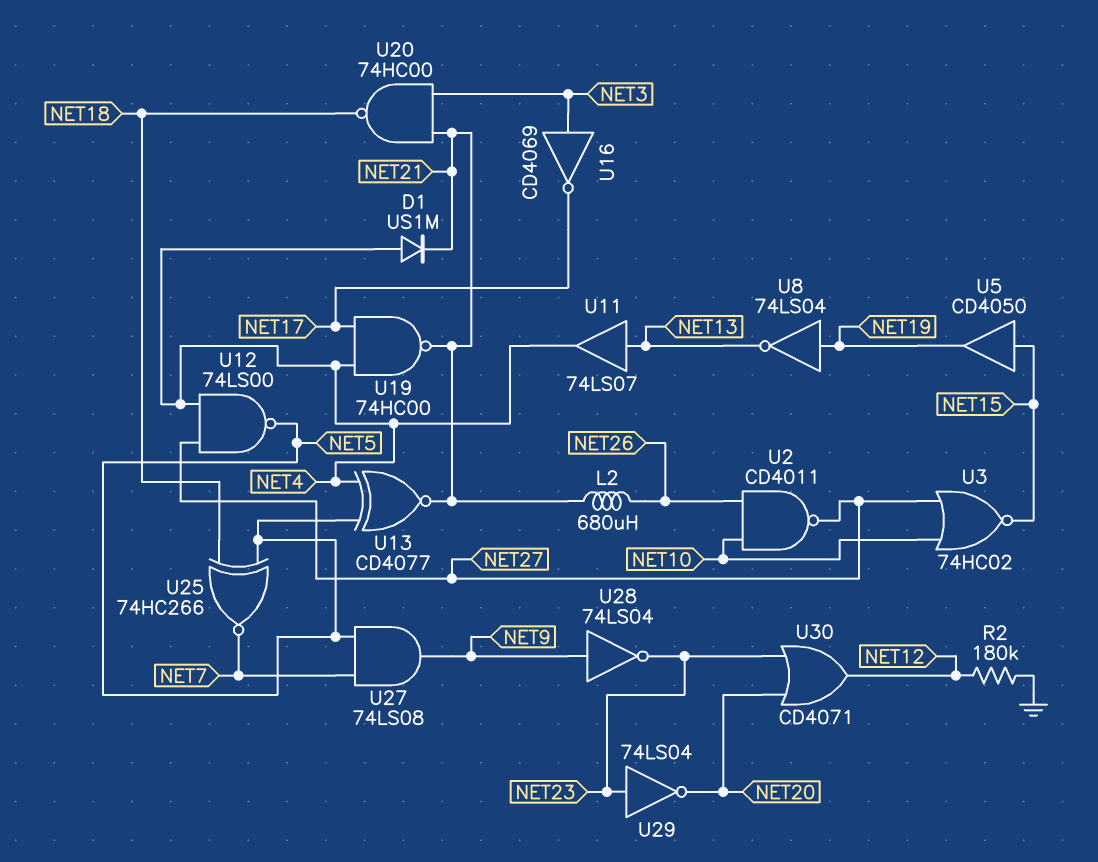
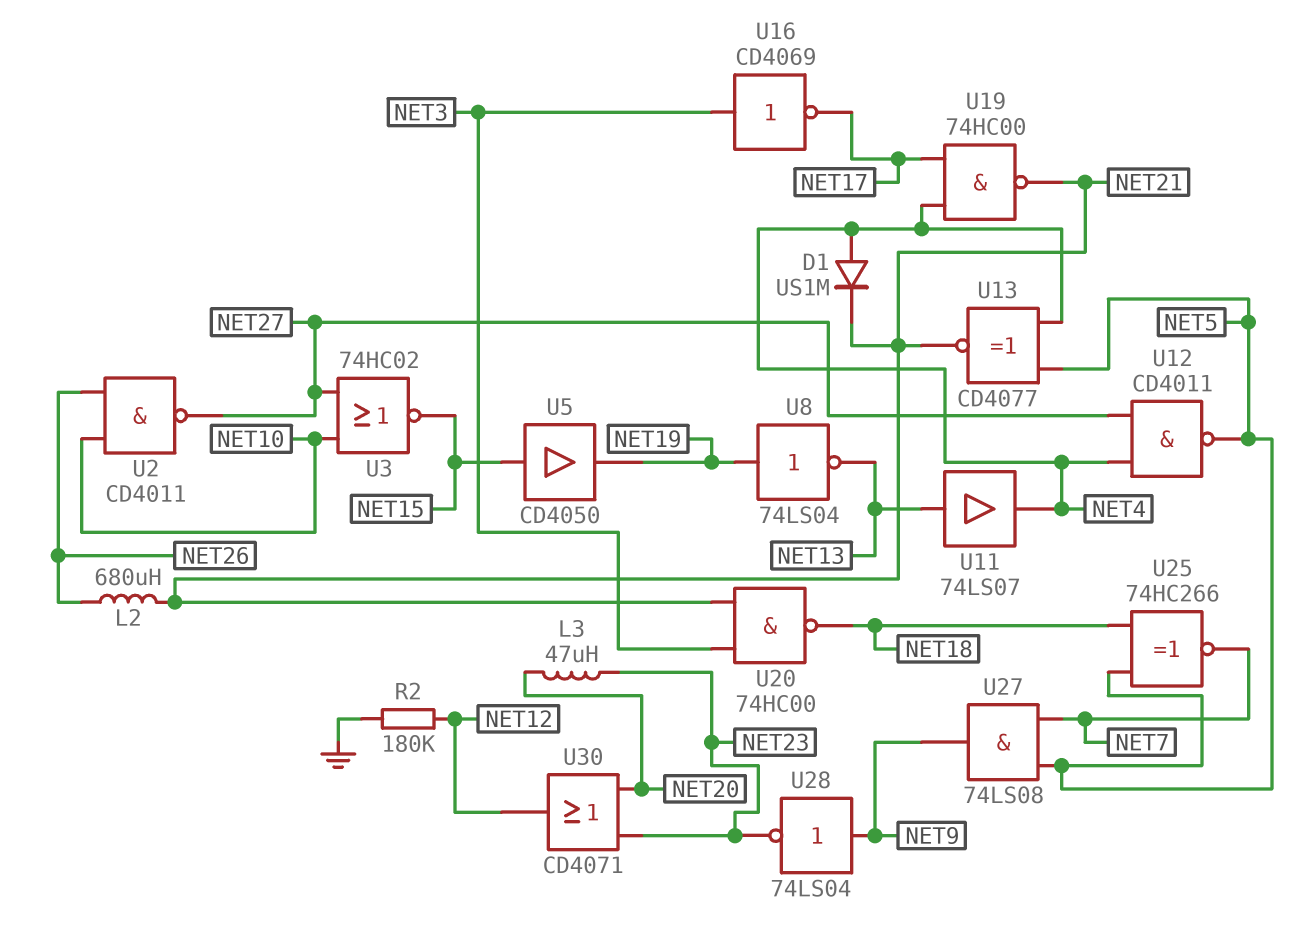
L3: none -> 47uH (NET20, NET23)
U12: NAND 74LS00 (in NET4, in NET27, out NET5) -> NAND CD4011 (in NET4, in NET27, out NET5)
U29: NOT 74LS04 (in NET23, out NET20) -> none

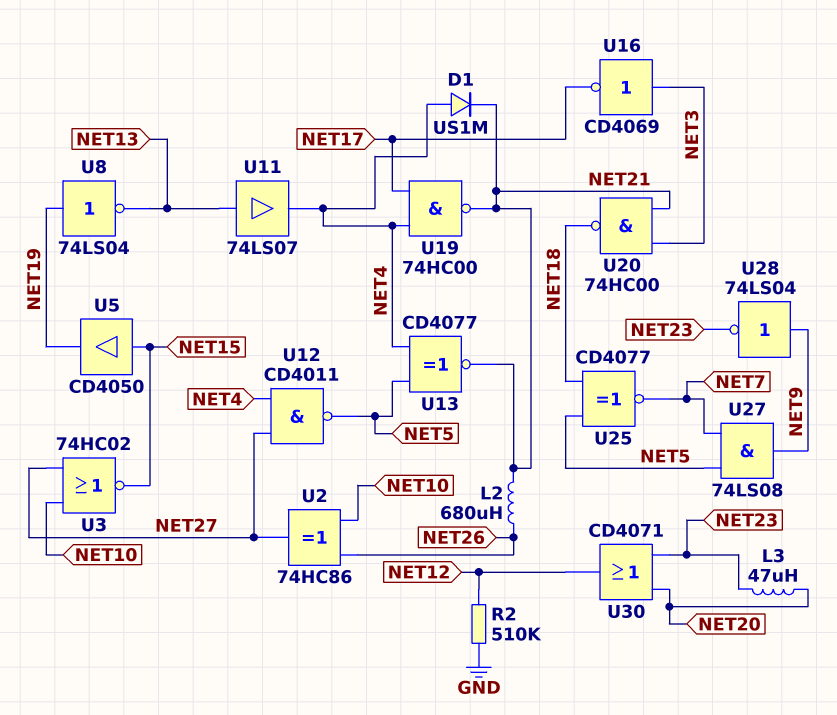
R2: 180k (GND, NET12) -> 510k (GND, NET12)
U2: NAND CD4011 (in NET10, in NET26, out NET27) -> XOR 74HC86 (in NET10, in NET26, out NET27)
U25: XNOR 74HC266 (in NET5, in NET18, out NET7) -> XNOR CD4077 (in NET5, in NET18, out NET7)

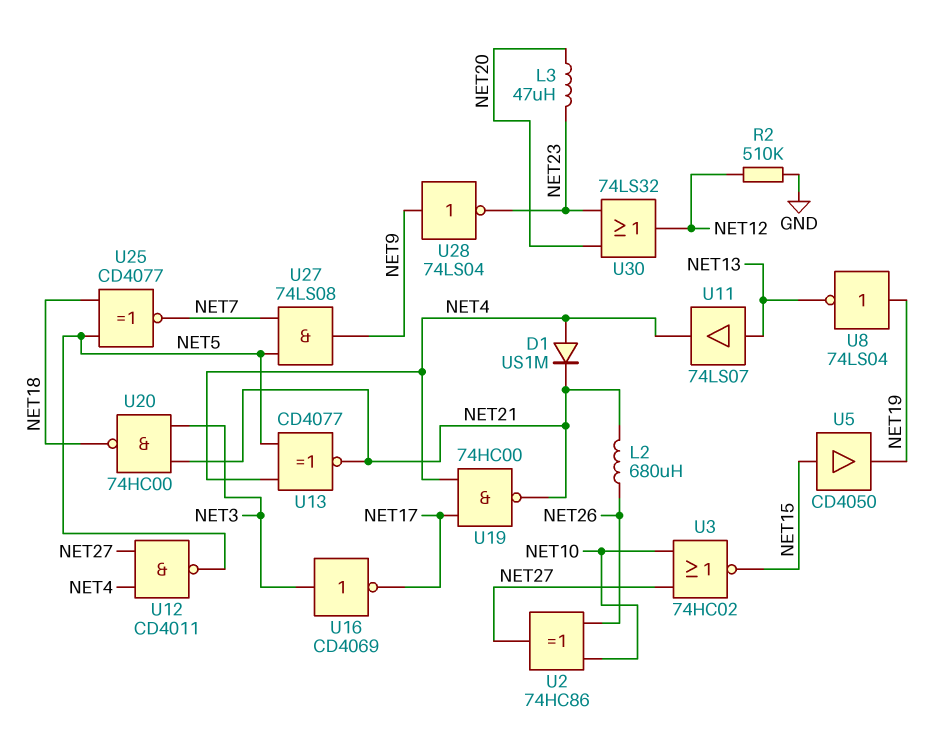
U30: OR CD4071 (in NET20, in NET23, out NET12) -> OR 74LS32 (in NET20, in NET23, out NET12)

